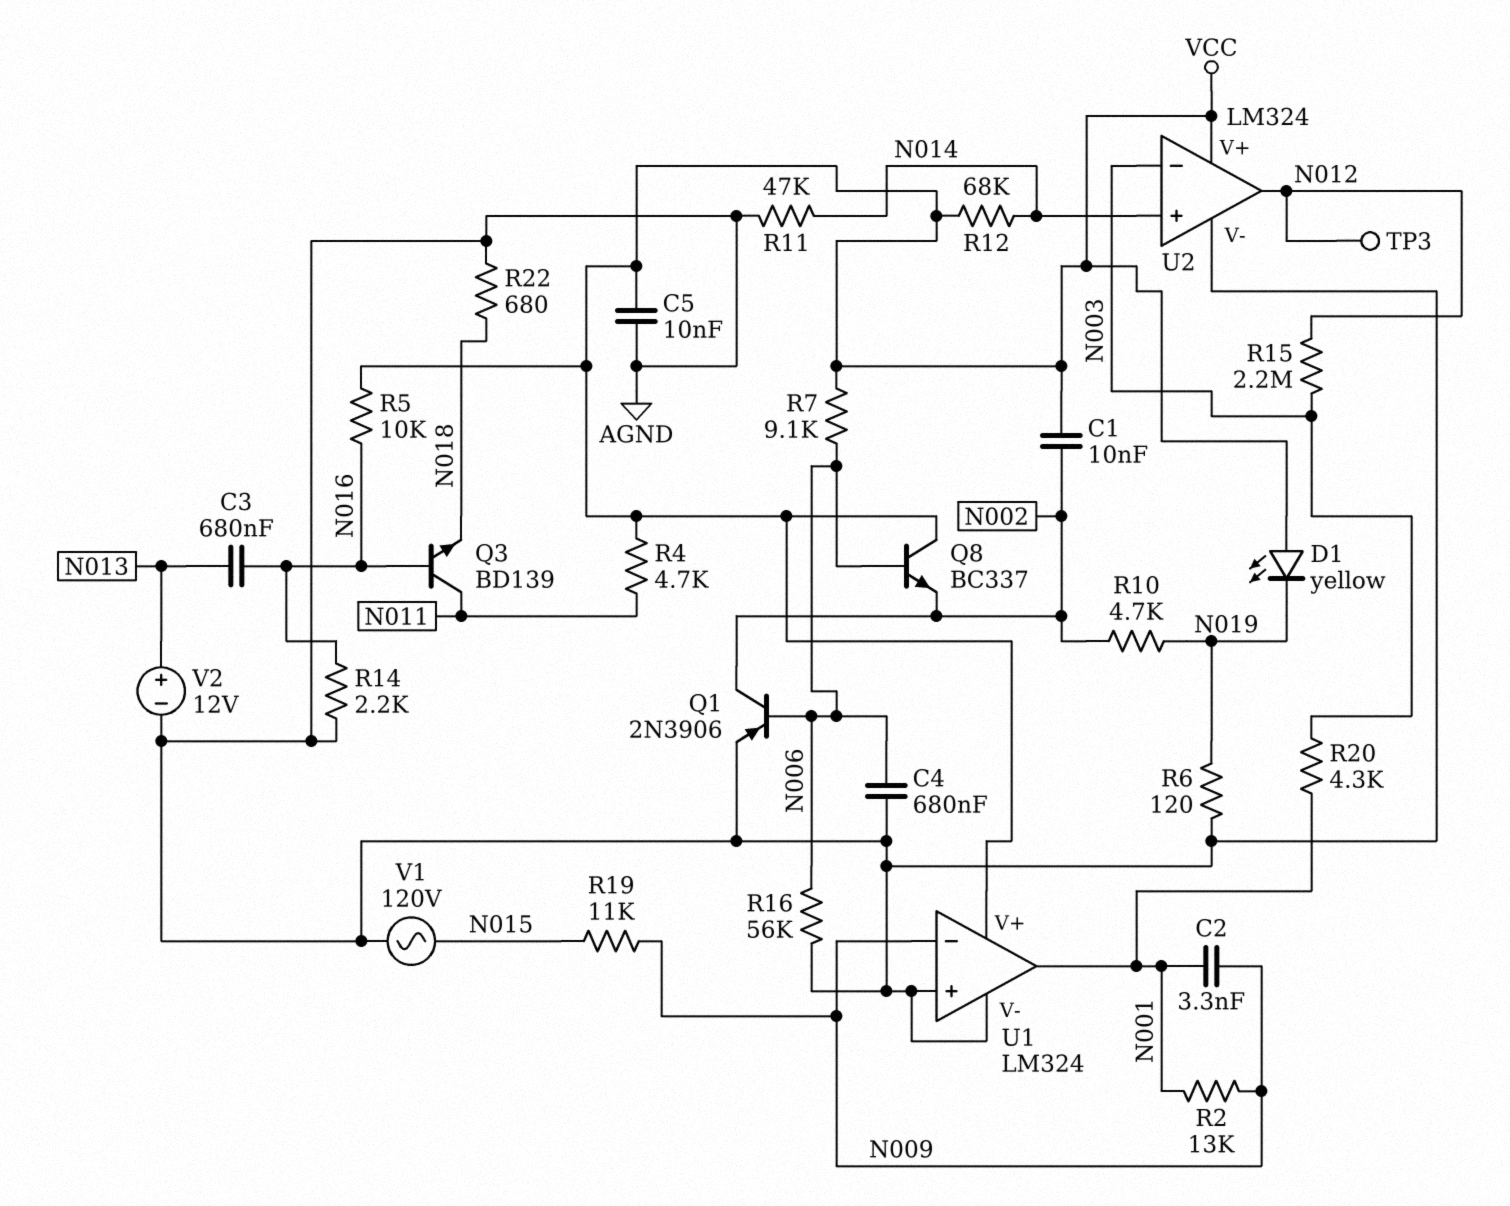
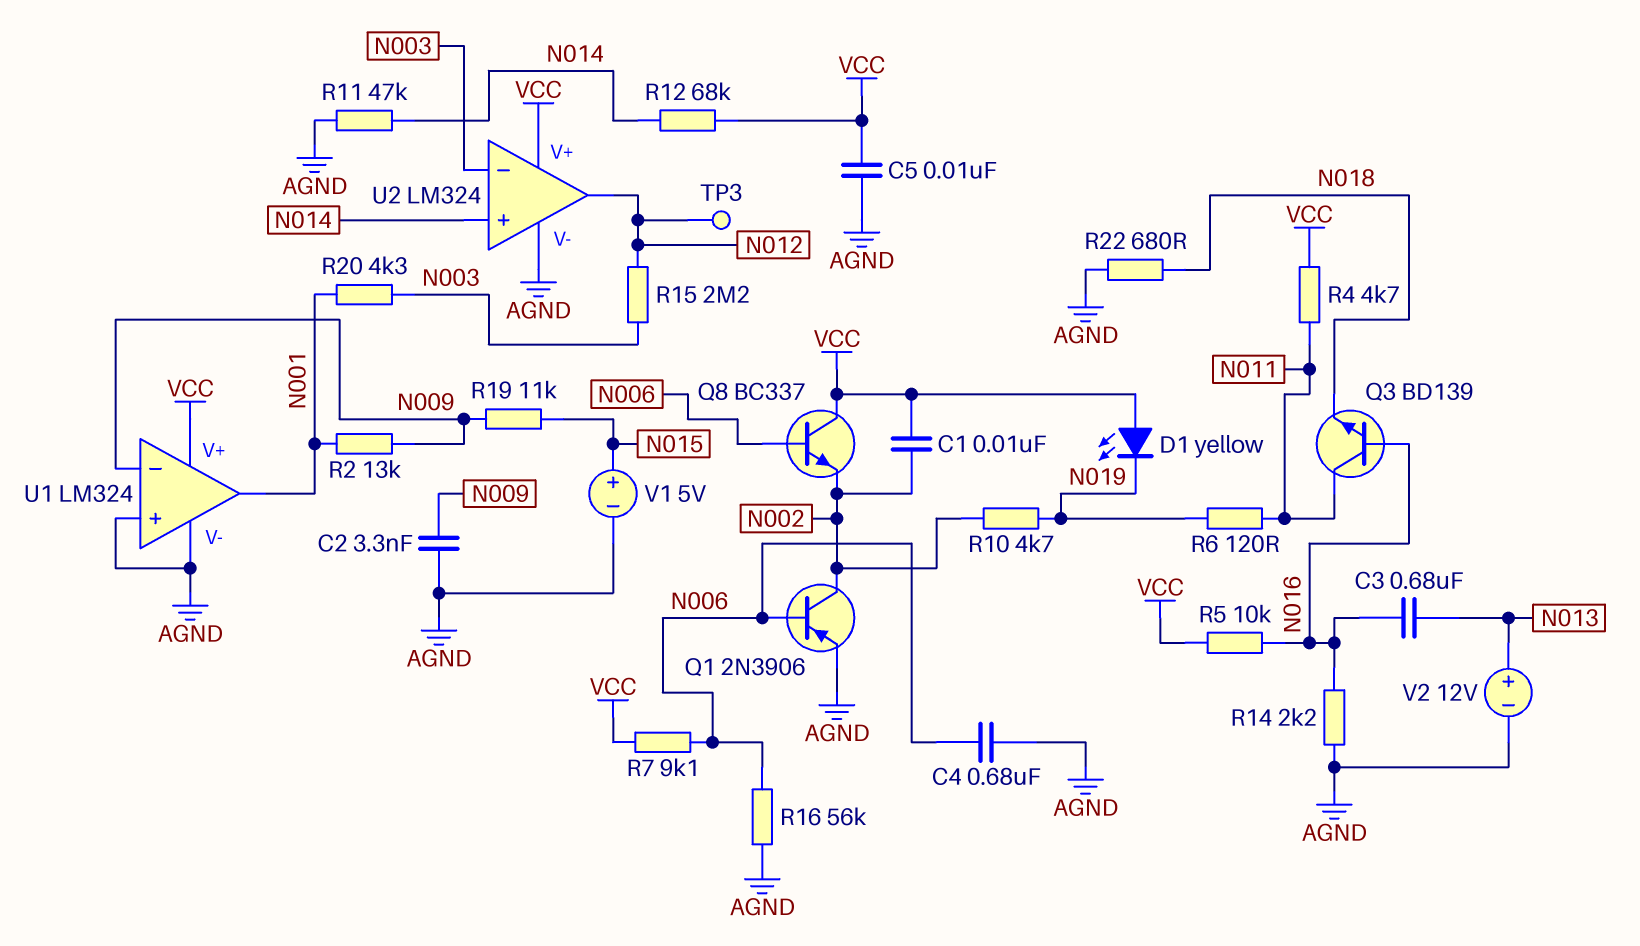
C2: 3.3nF (N001, N009) -> 3.3nF (AGND, N009)
R6: 120 (AGND, N019) -> 120 (N011, N019)
V1: AC 120V (AGND, N015) -> 5V (plus N015, minus AGND)

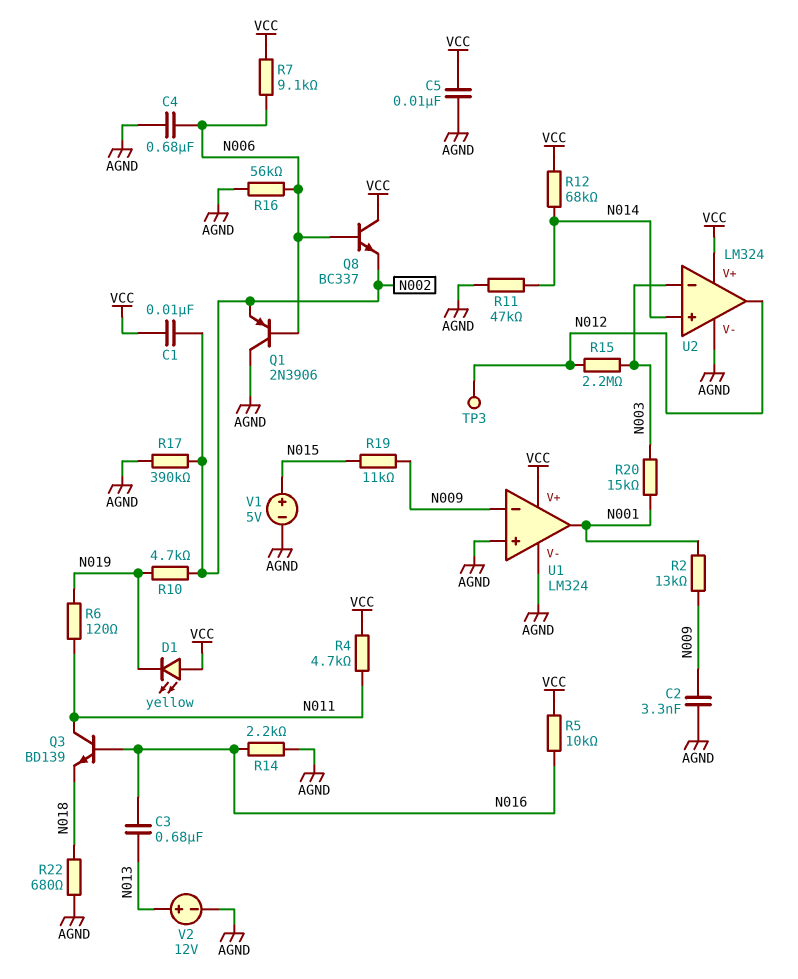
Q1: PNP 2N3906 (B N006, C N002, E AGND) -> PNP 2N3906 (B N006, C AGND, E N002)
R17: none -> 390k (AGND, N002)
R20: 4.3k (N001, N003) -> 15k (N001, N003)

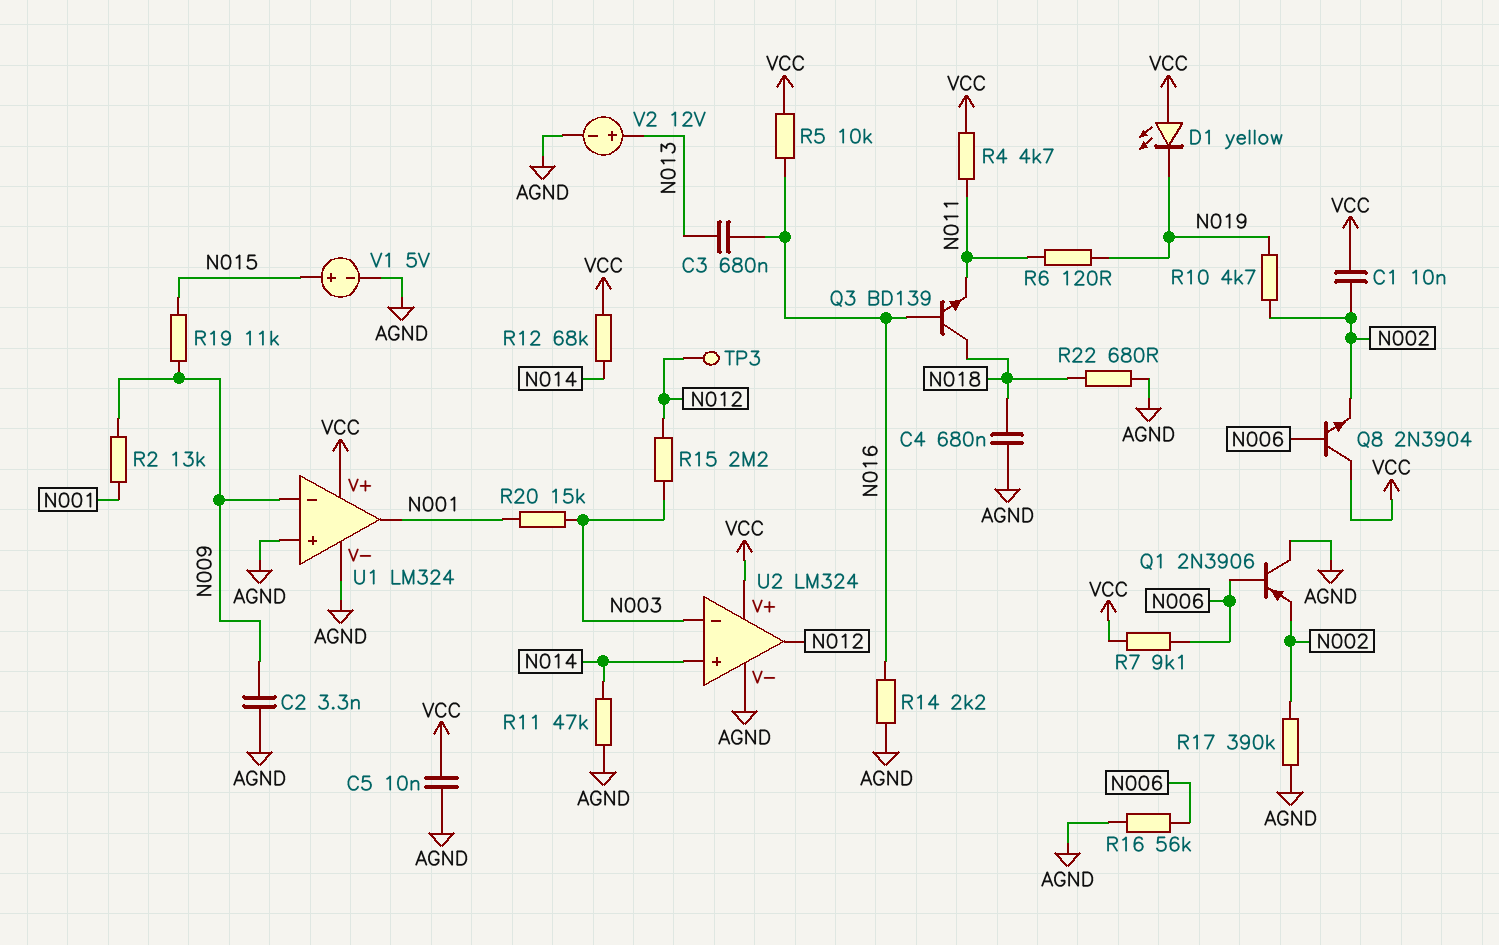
C4: 680nF (AGND, N006) -> 680nF (AGND, N018)
Q3: NPN BD139 (B N016, C N011, E N018) -> NPN BD139 (B N016, C N018, E N011)
Q8: NPN BC337 (B N006, C VCC, E N002) -> NPN 2N3904 (B N006, C VCC, E N002)

